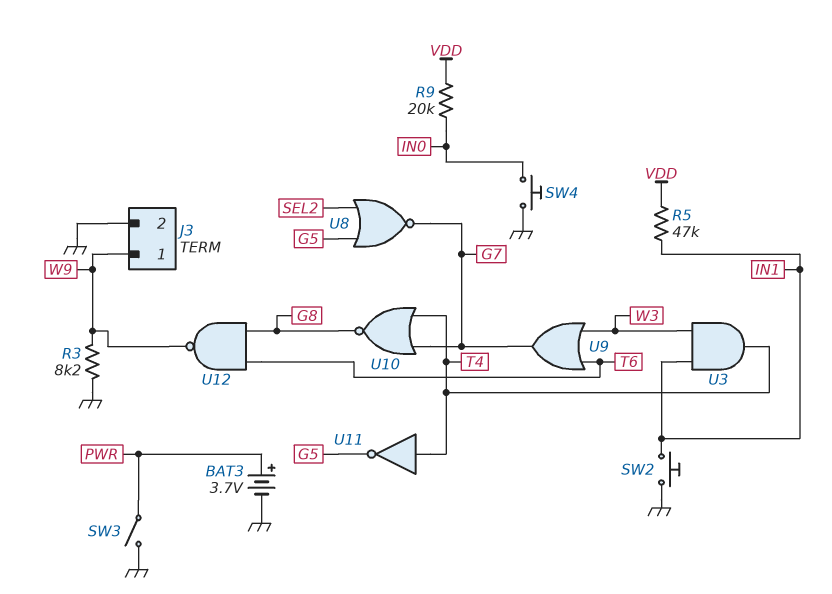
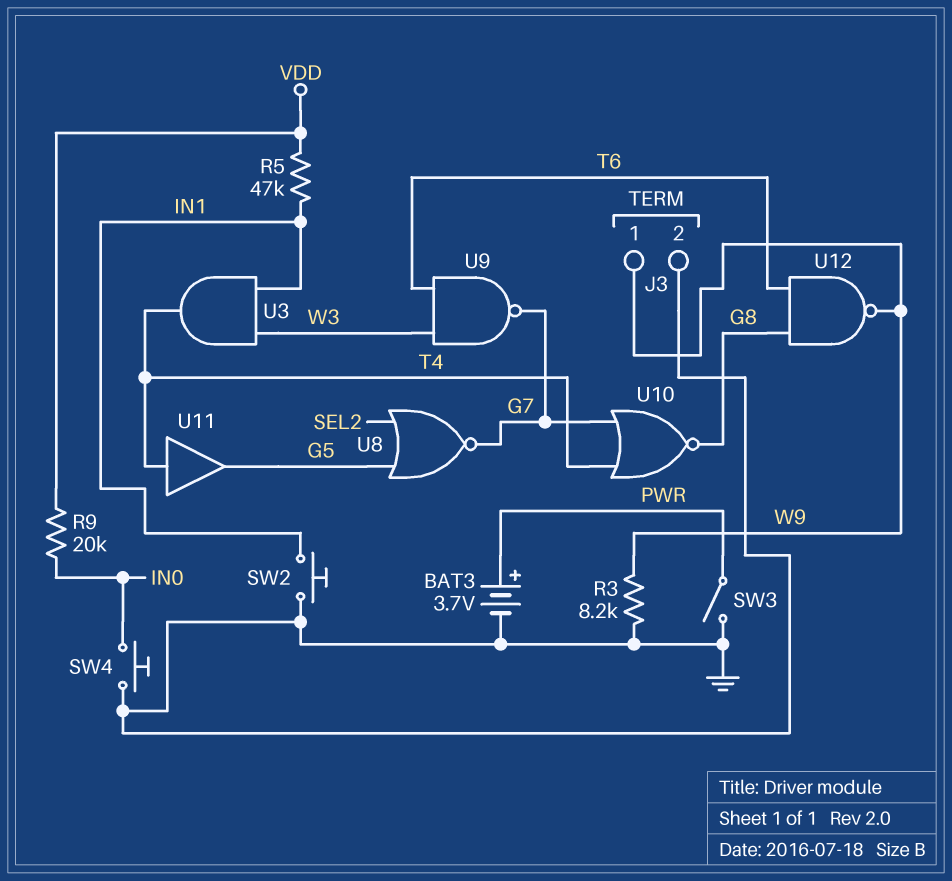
U9: OR (in T6, in W3, out G7) -> NAND (in T6, in W3, out G7)
U11: NOT (in T4, out G5) -> buffer (in T4, out G5)

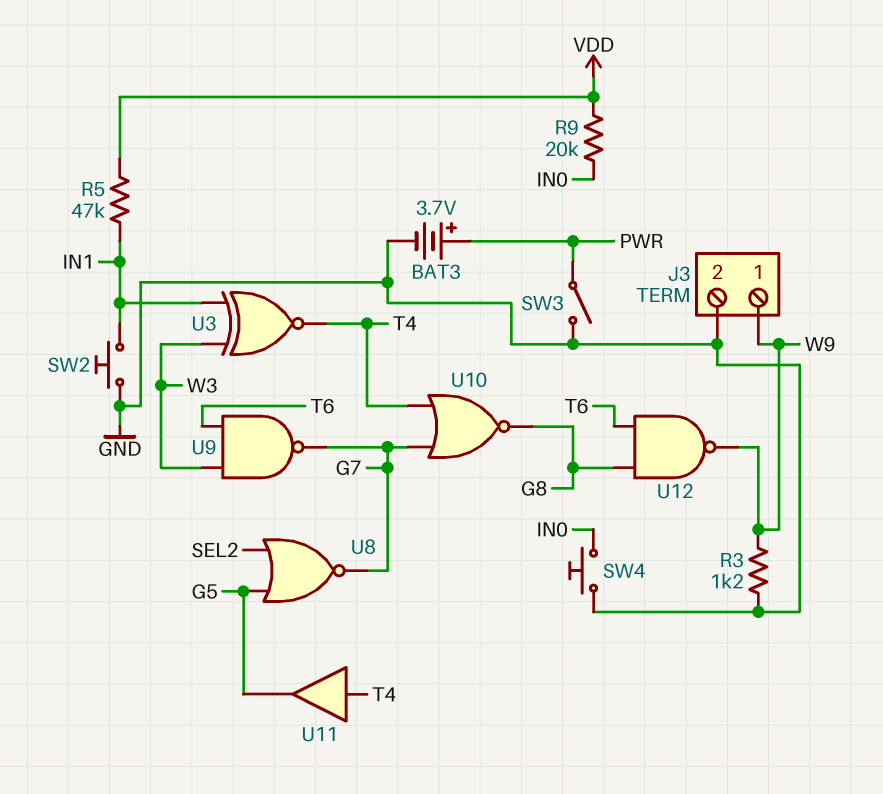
R3: 8.2k (GND, W9) -> 1.2k (GND, W9)
U3: AND (in IN1, in W3, out T4) -> XNOR (in IN1, in W3, out T4)

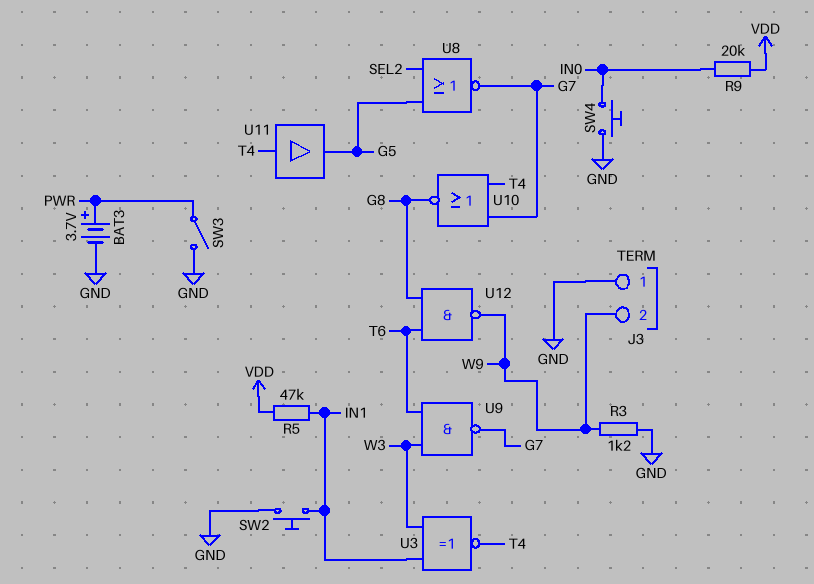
J3 pin 1: W9 -> GND
J3 pin 2: GND -> W9

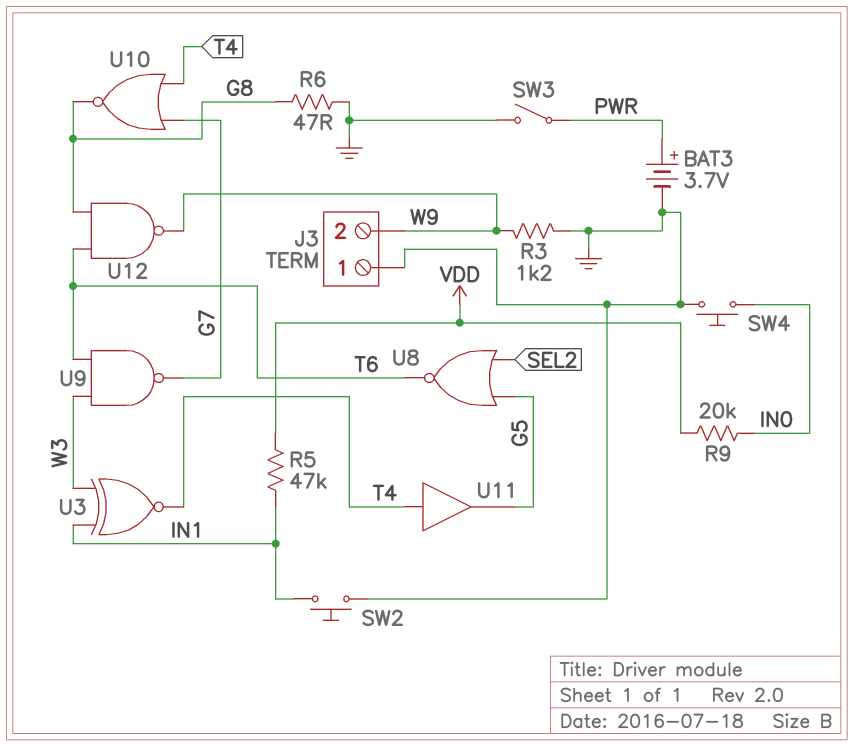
R6: none -> 47 (G8, GND)
U8: NOR (in G5, in SEL2, out G7) -> NOR (in G5, in SEL2, out T6)

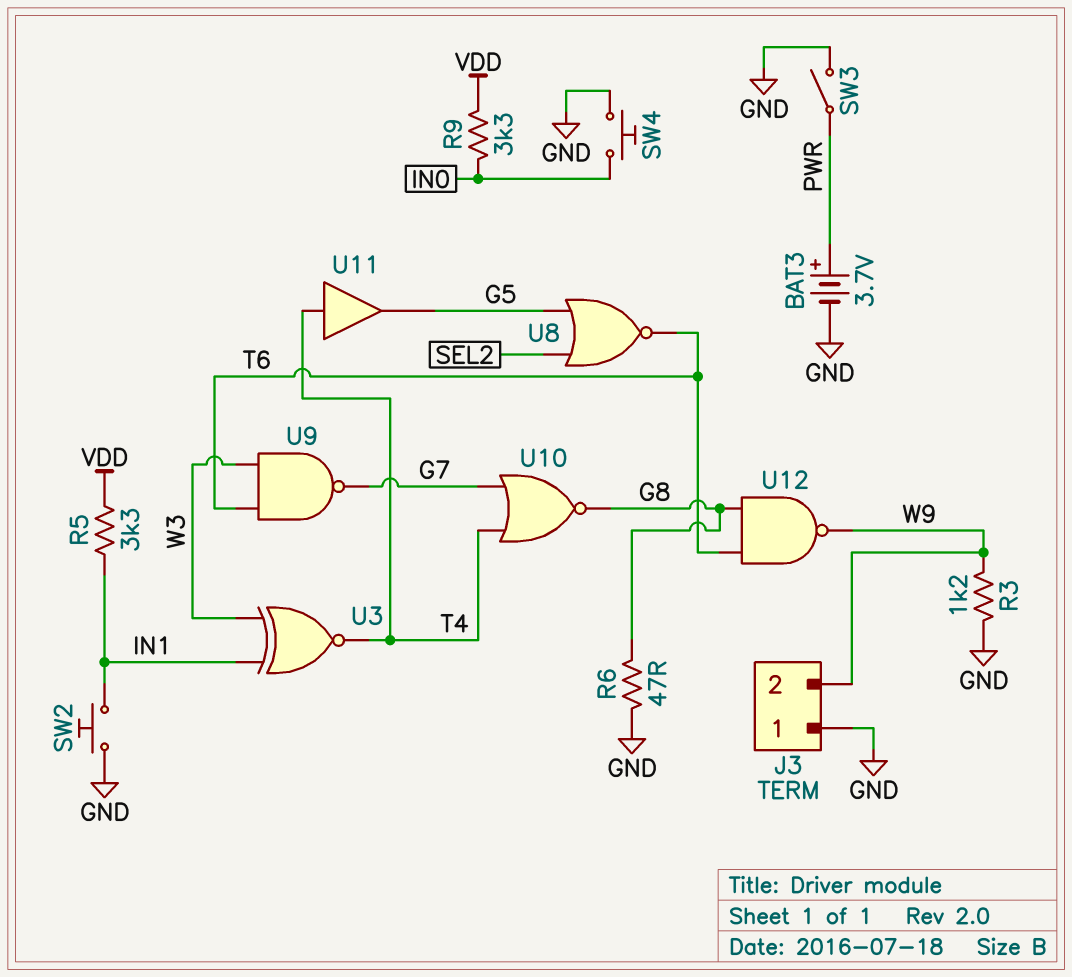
R5: 47k (IN1, VDD) -> 3.3k (IN1, VDD)
R9: 20k (IN0, VDD) -> 3.3k (IN0, VDD)

